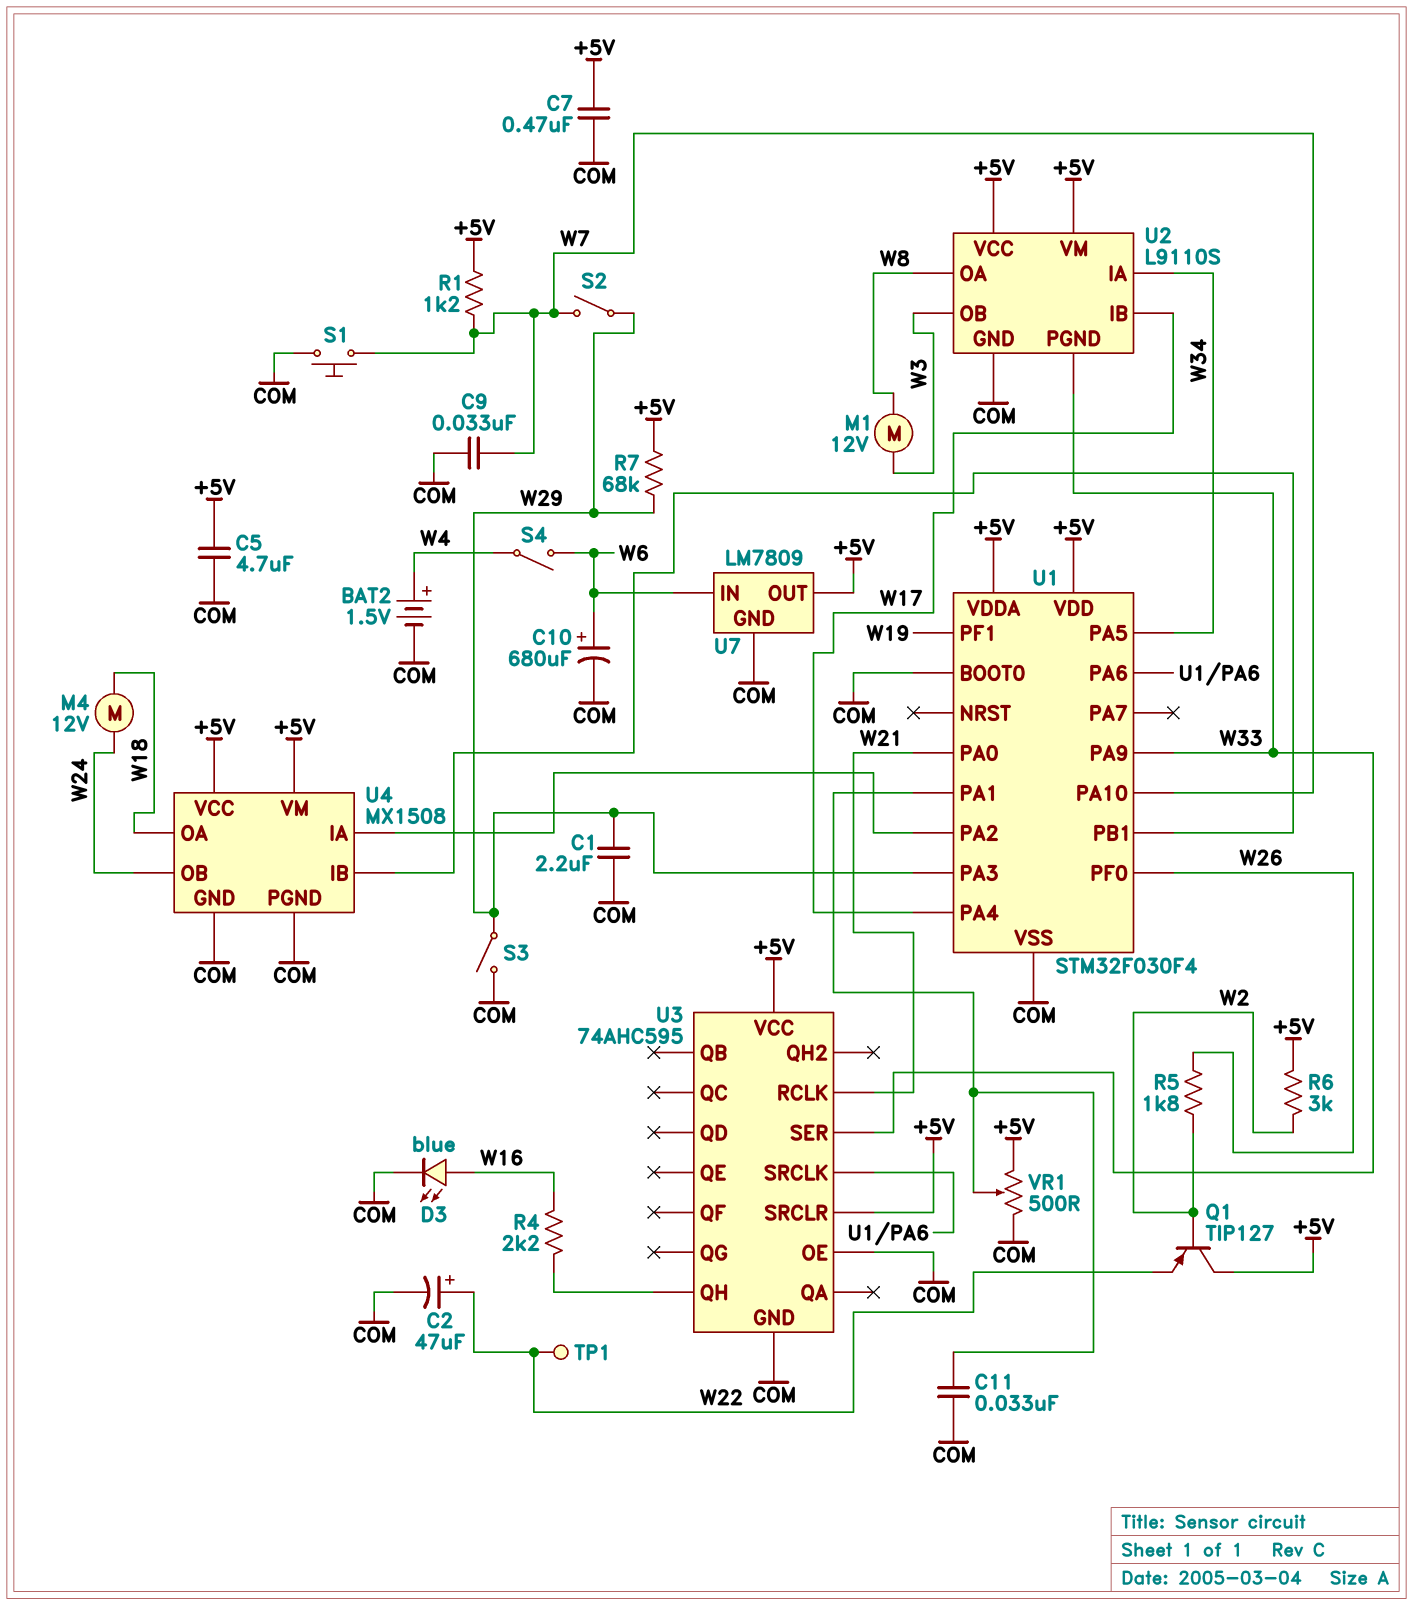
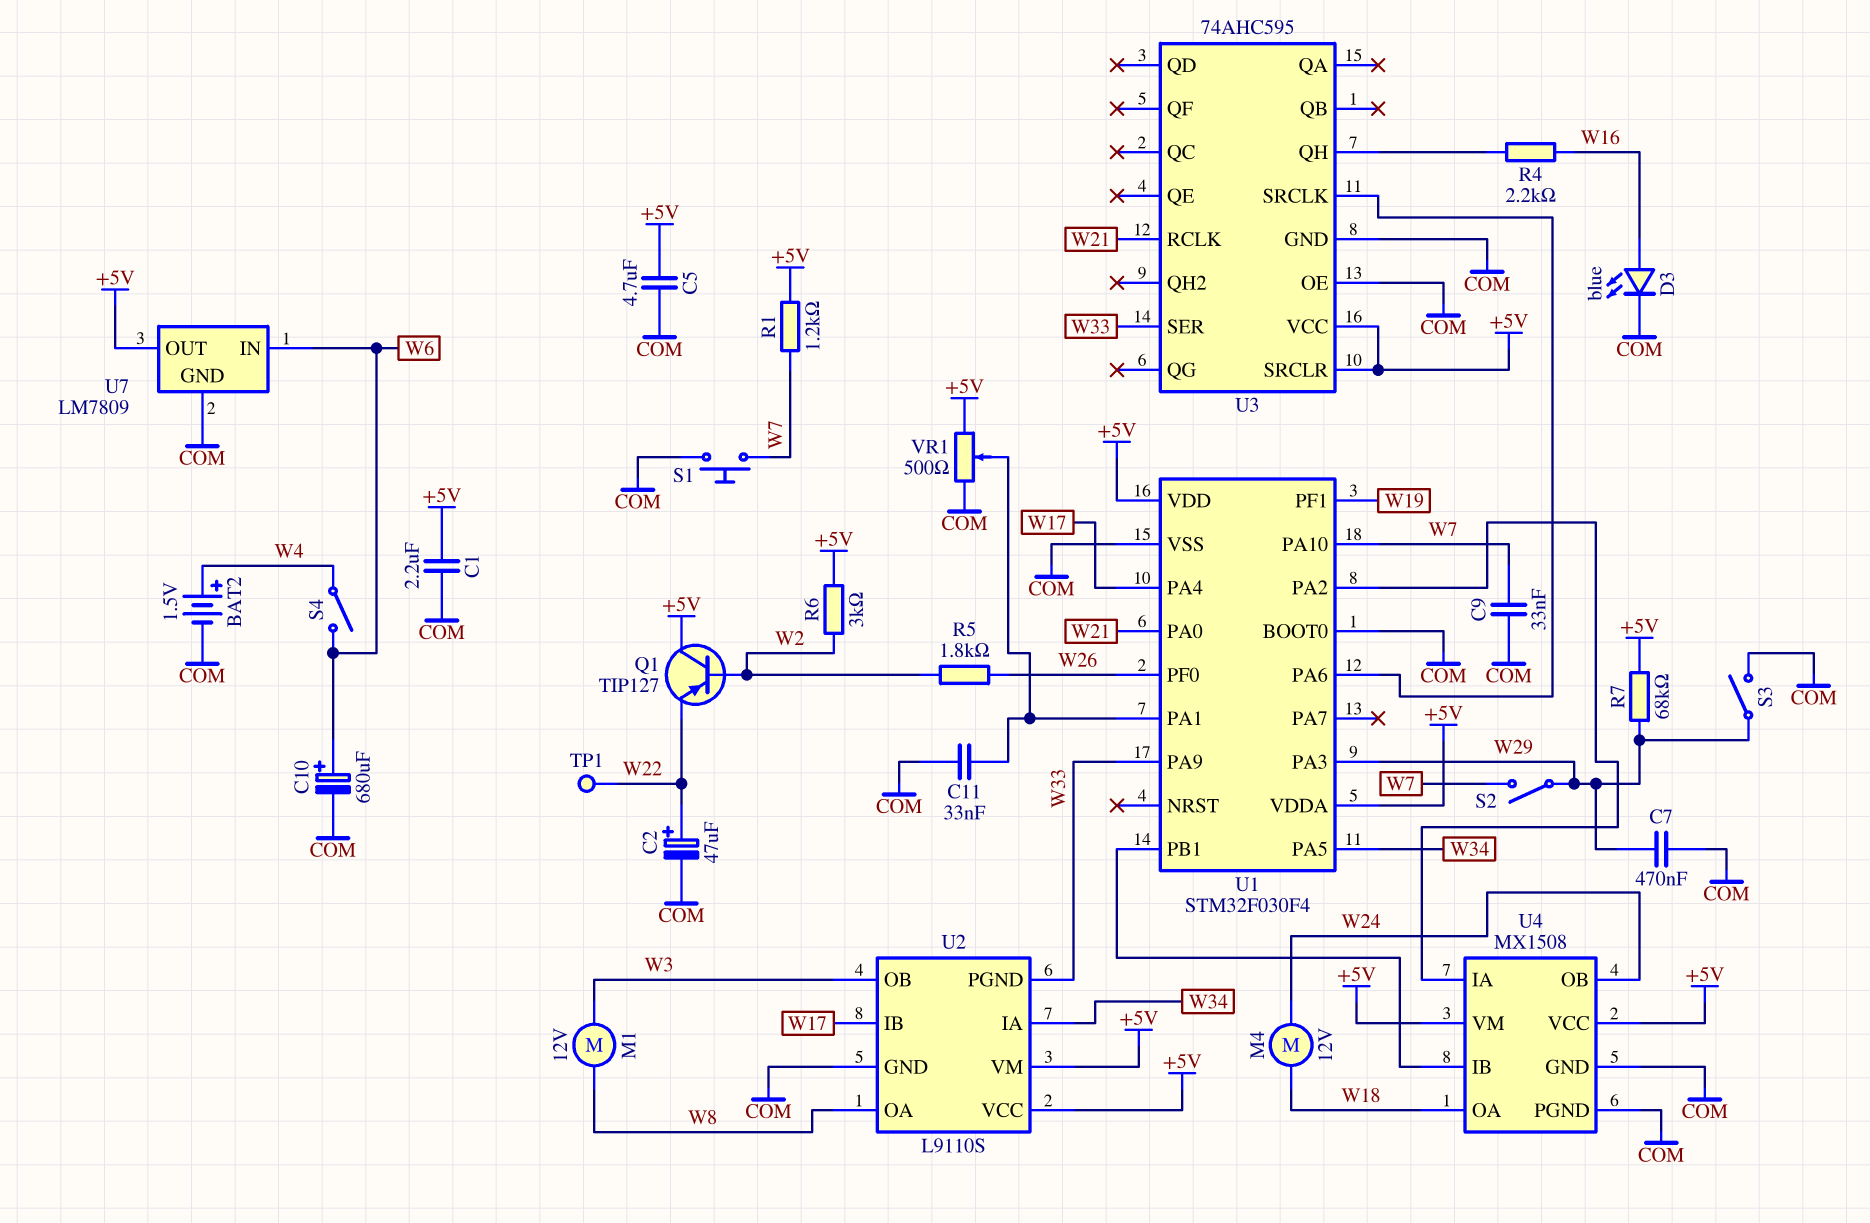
C1: 2.2uF (COM, W29) -> 2.2uF (+5V, COM)
C7: 470nF (+5V, COM) -> 470nF (COM, W29)

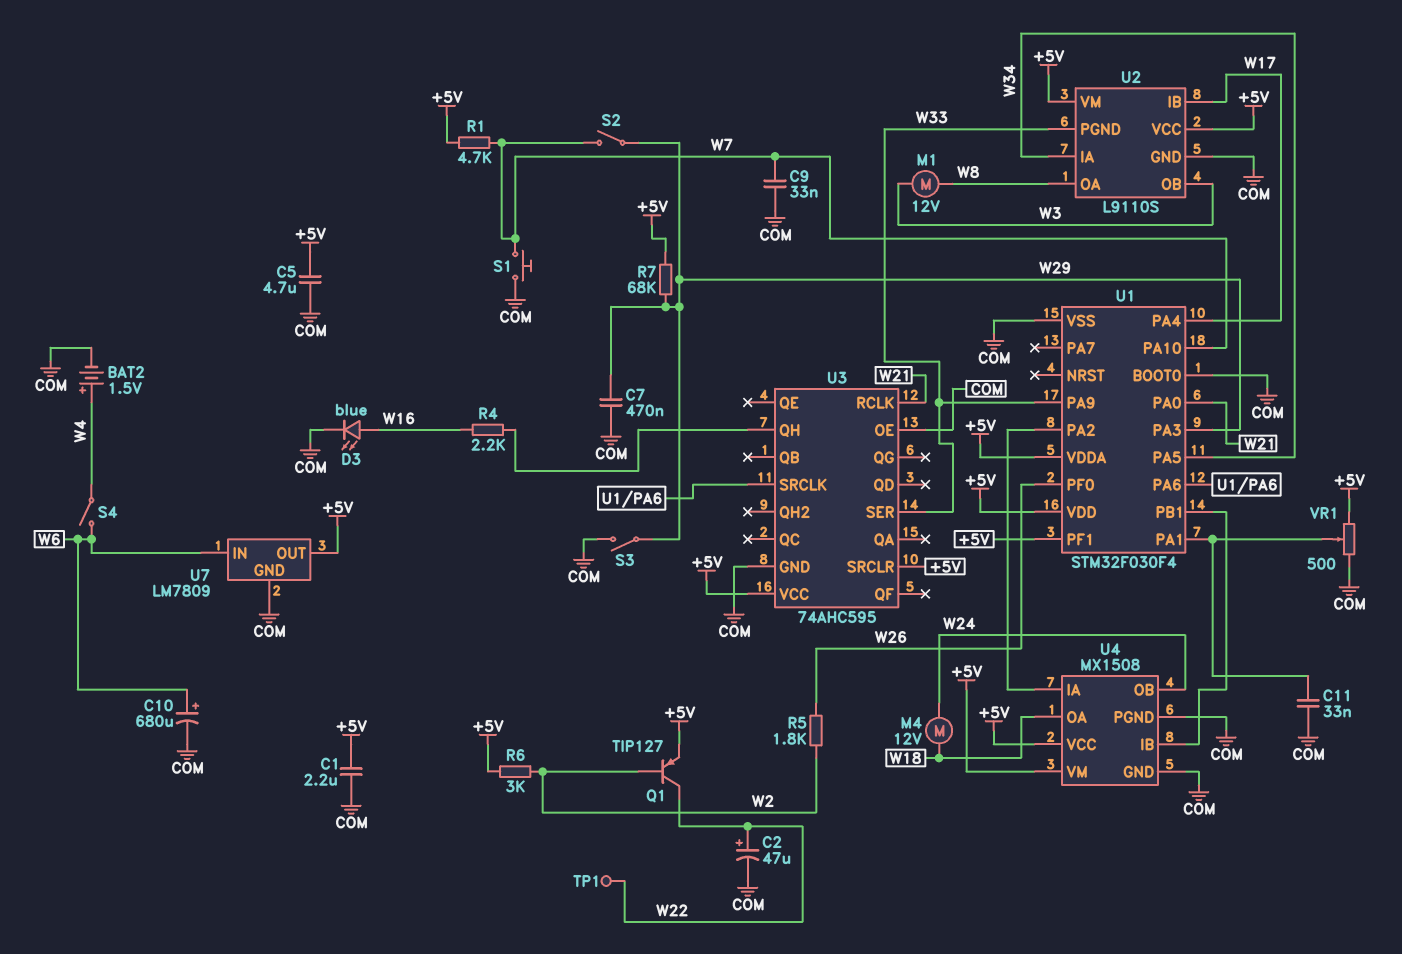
Q1: PNP TIP127 (B W2, C +5V, E W22) -> PNP TIP127 (B W2, C W22, E +5V)
R1: 1.2k (+5V, W7) -> 4.7k (+5V, W7)
U1 pin PF1: W19 -> +5V

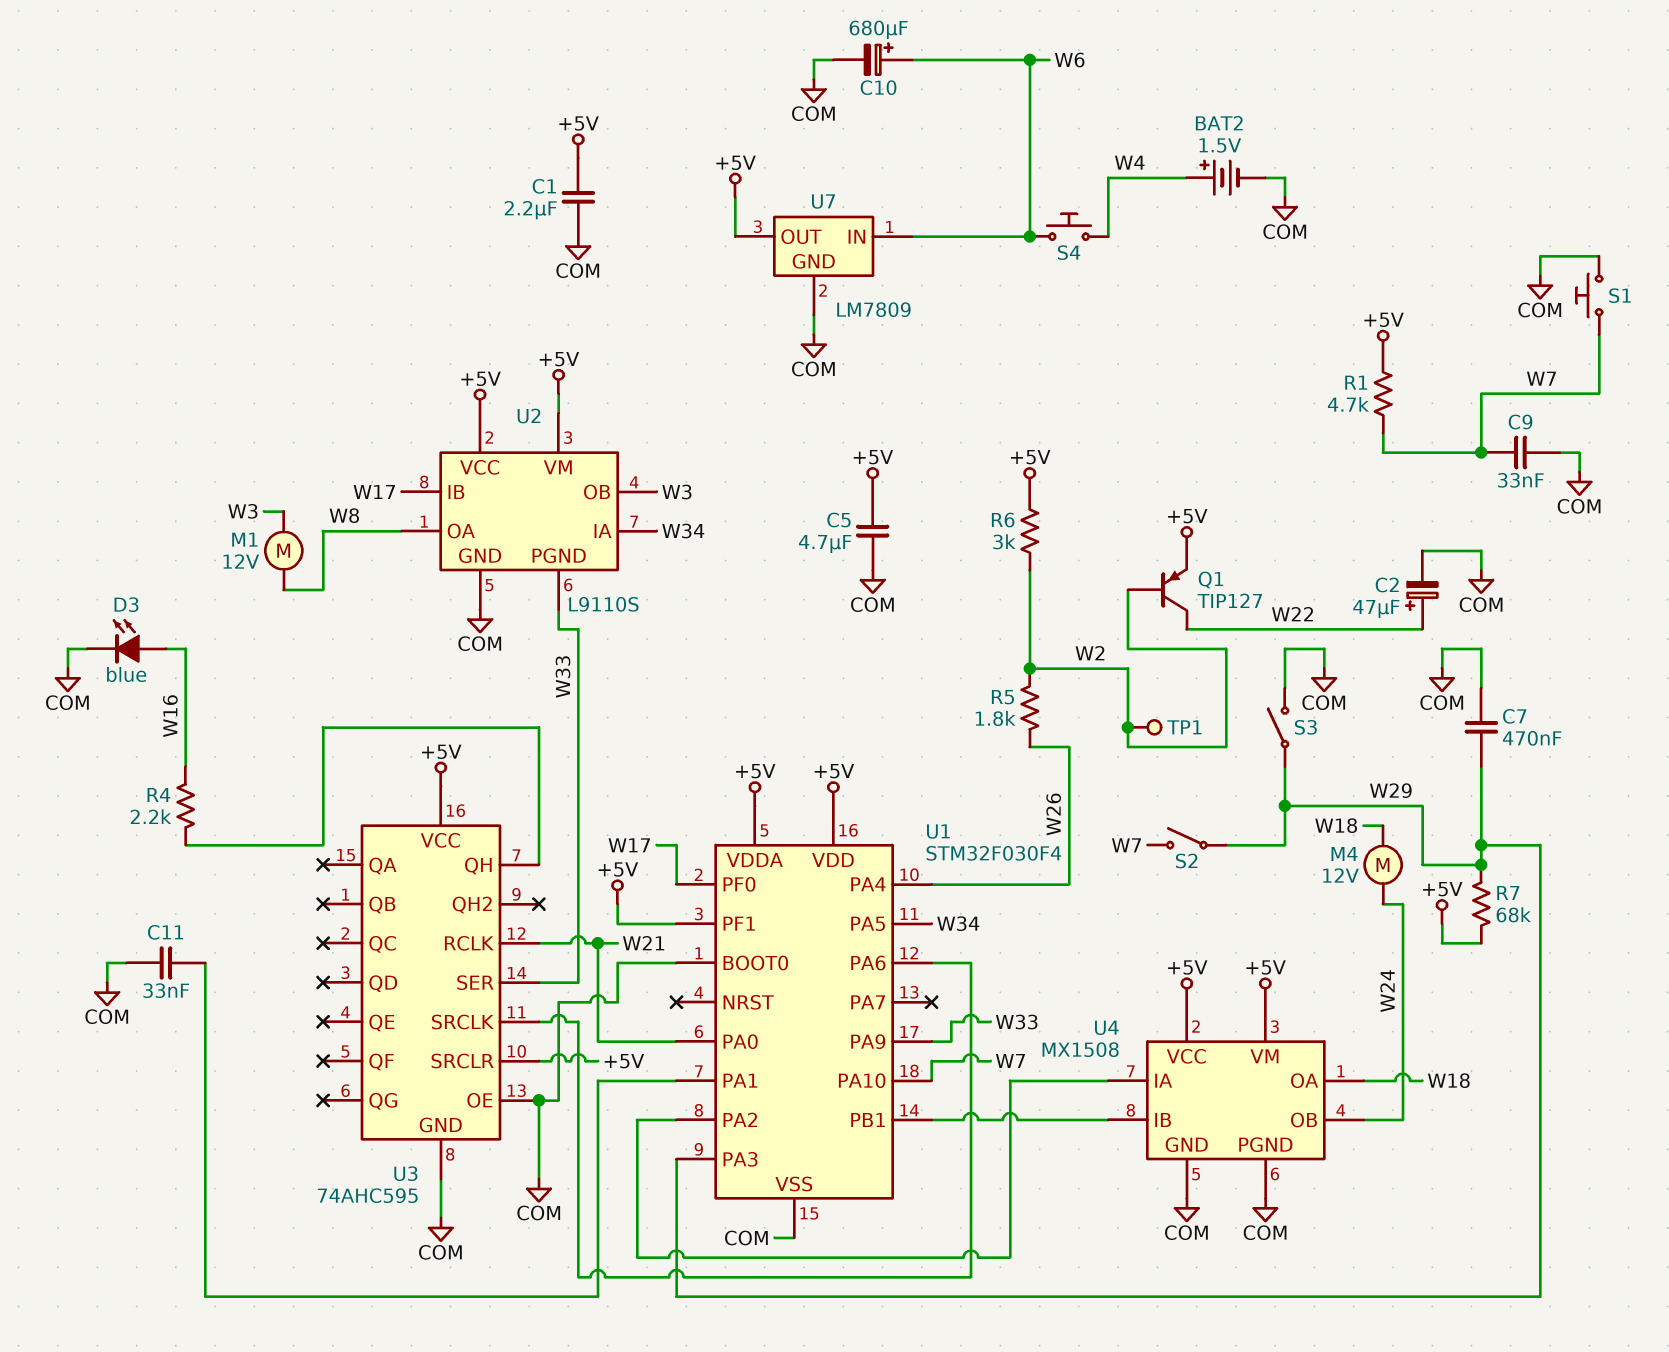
S4: switch (W4, W6) -> button (W4, W6)
TP1: test point (W22) -> test point (W2)
U1 pin PA4: W17 -> W26
U1 pin PF0: W26 -> W17
VR1: 500 (+5V, COM, wiper U1/PA1) -> none

